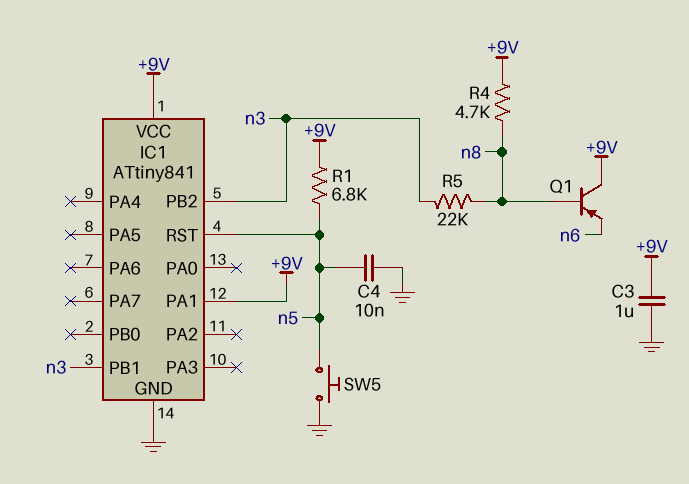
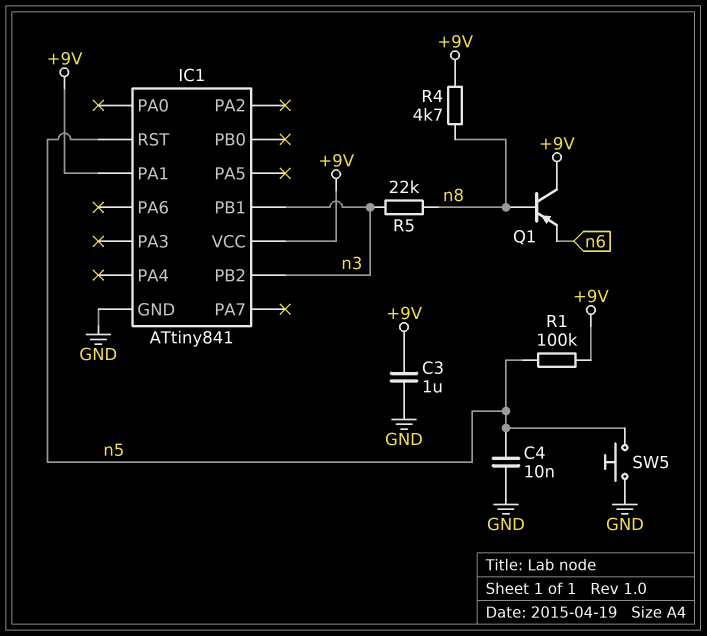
R1: 6.8k (+9V, n5) -> 100k (+9V, n5)

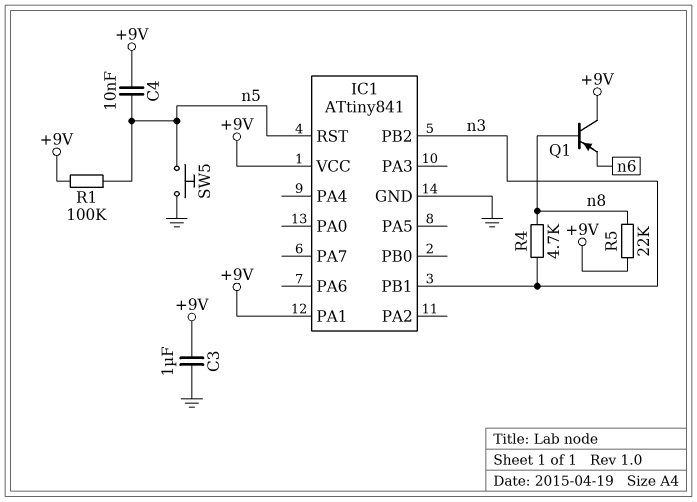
C4: 10nF (GND, n5) -> 10nF (+9V, n5)
R4: 4.7k (+9V, n8) -> 4.7k (n3, n8)
R5: 22k (n3, n8) -> 22k (+9V, n8)

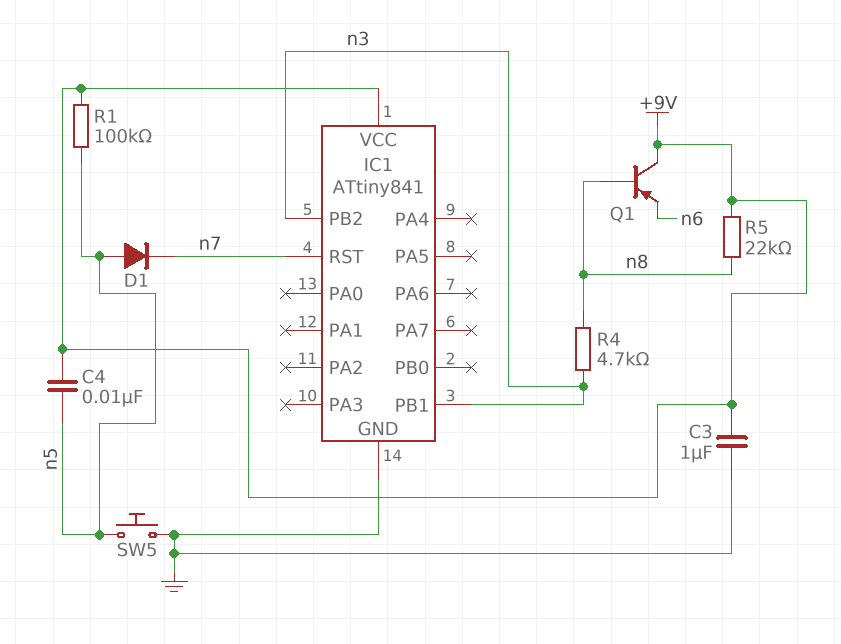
D1: none -> diode (A n5, K n7)
IC1 pin PA1: +9V -> none
IC1 pin RST: n5 -> n7

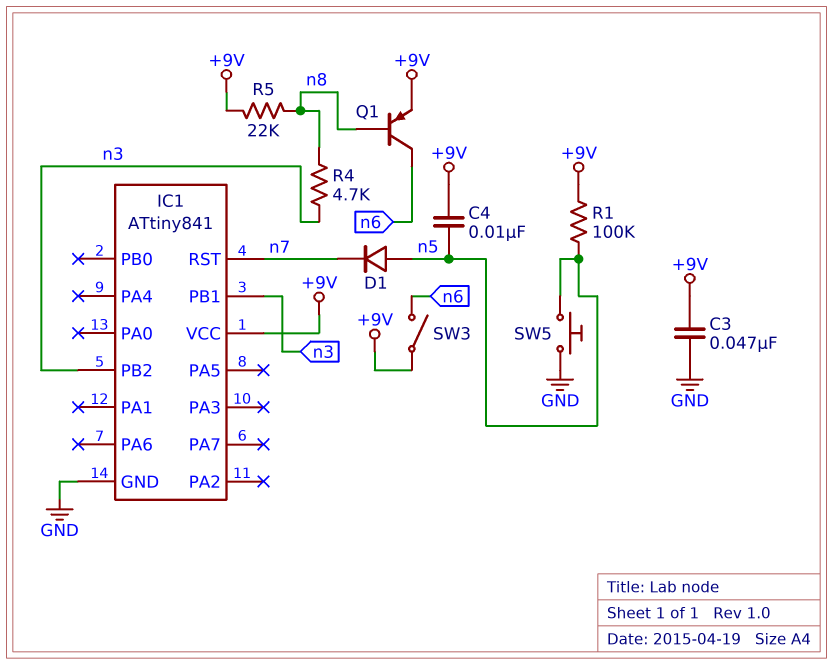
C3: 1uF (+9V, GND) -> 47nF (+9V, GND)
Q1: PNP (B n8, C +9V, E n6) -> PNP (B n8, C n6, E +9V)
SW3: none -> switch (+9V, n6)

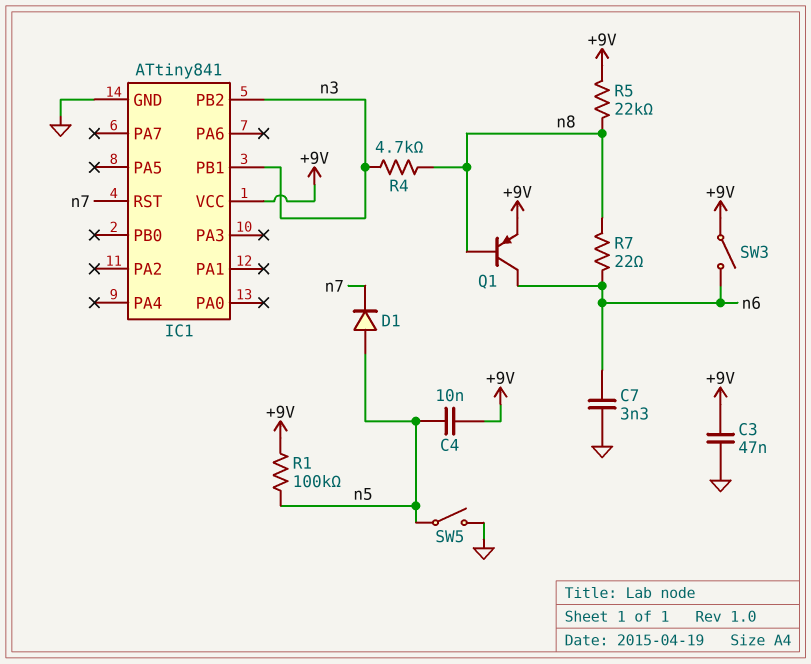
C7: none -> 3.3nF (GND, n6)
R7: none -> 22 (n6, n8)
SW5: button (GND, n5) -> switch (GND, n5)

